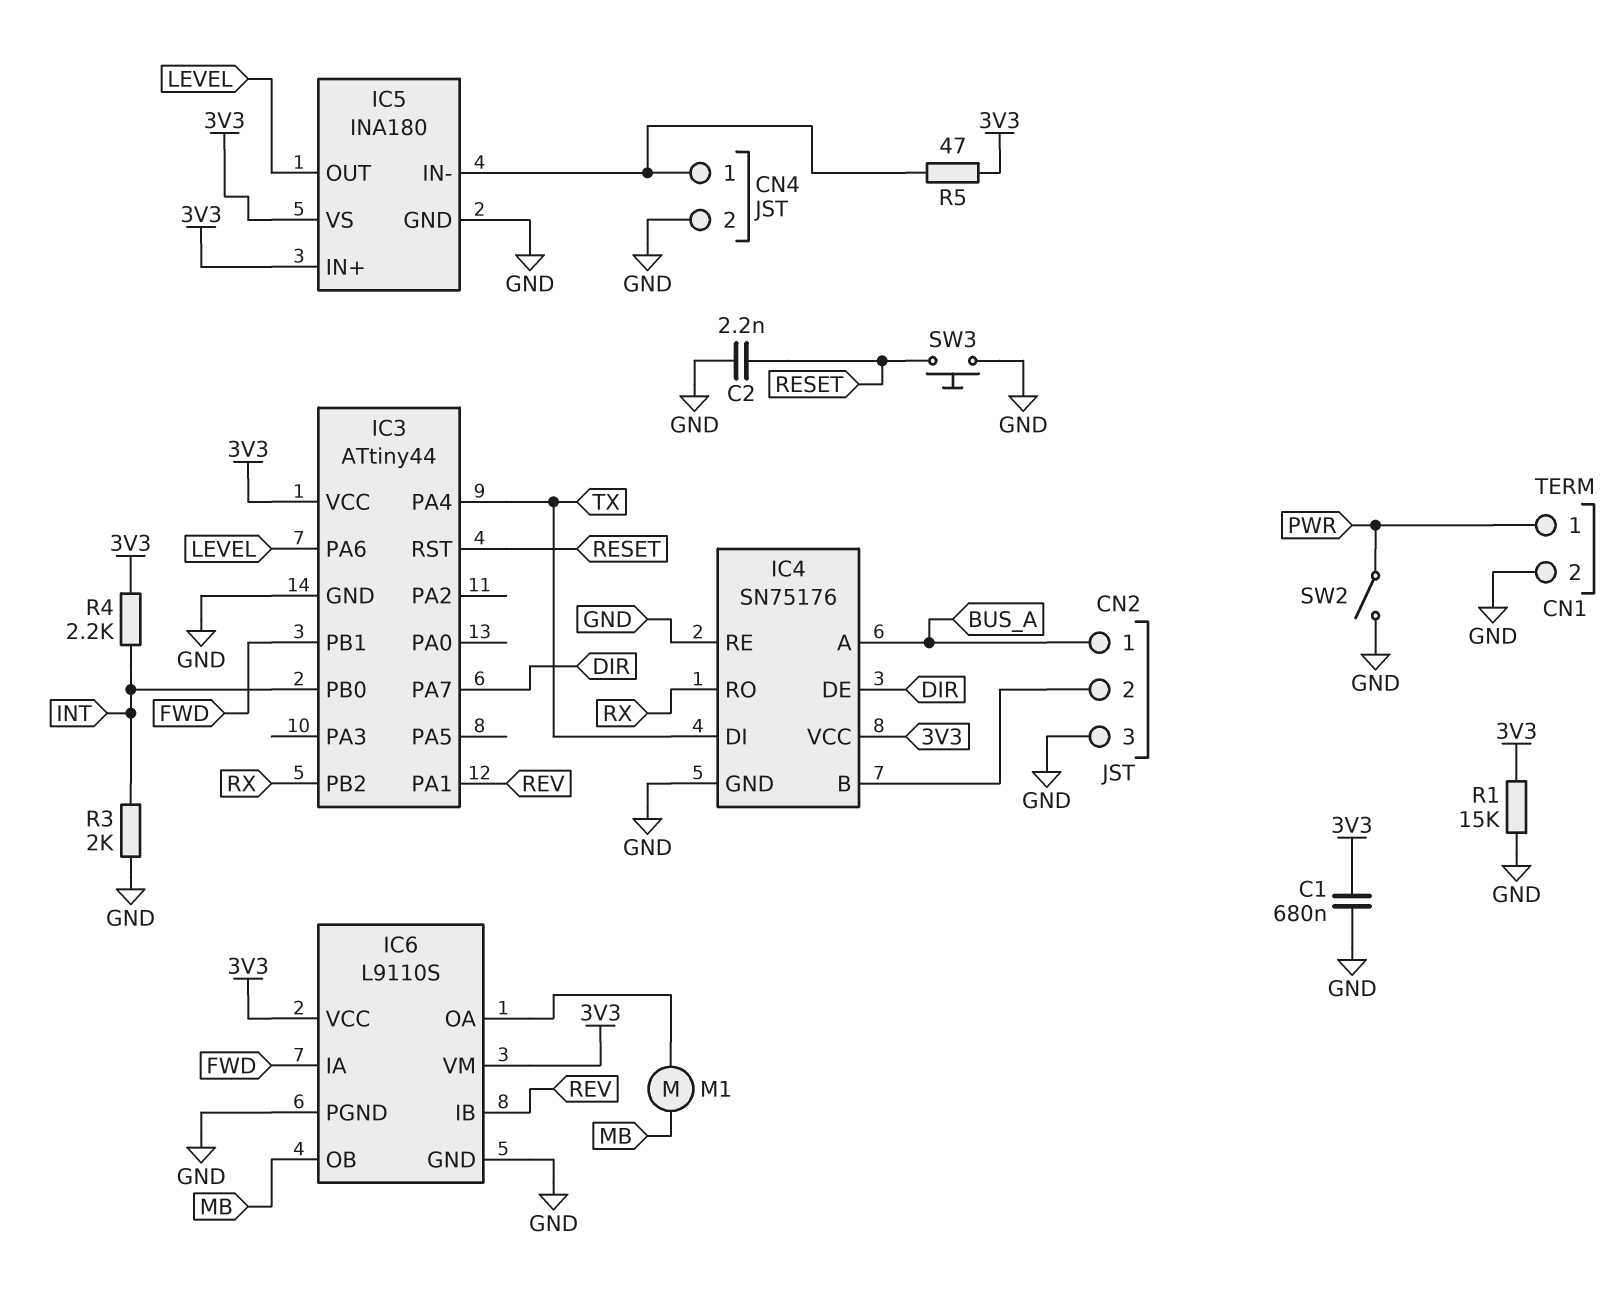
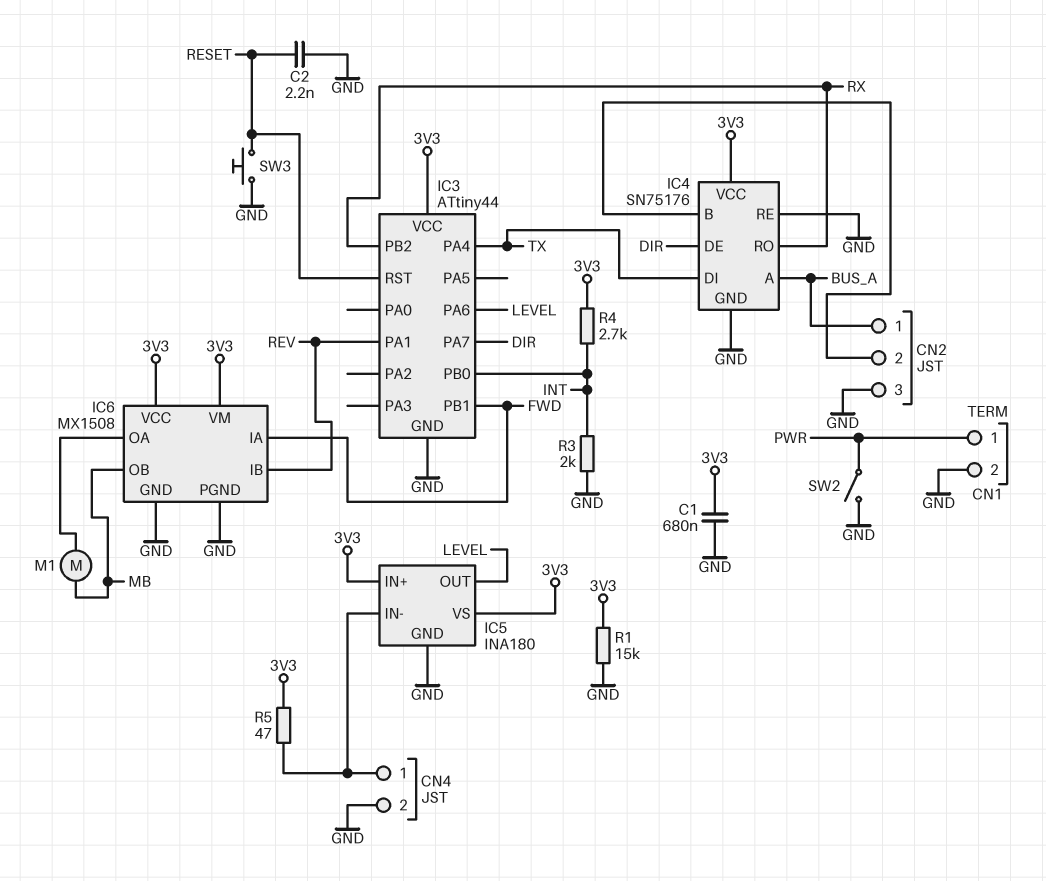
IC6: L9110S -> MX1508
R4: 2.2k (3V3, INT) -> 2.7k (3V3, INT)

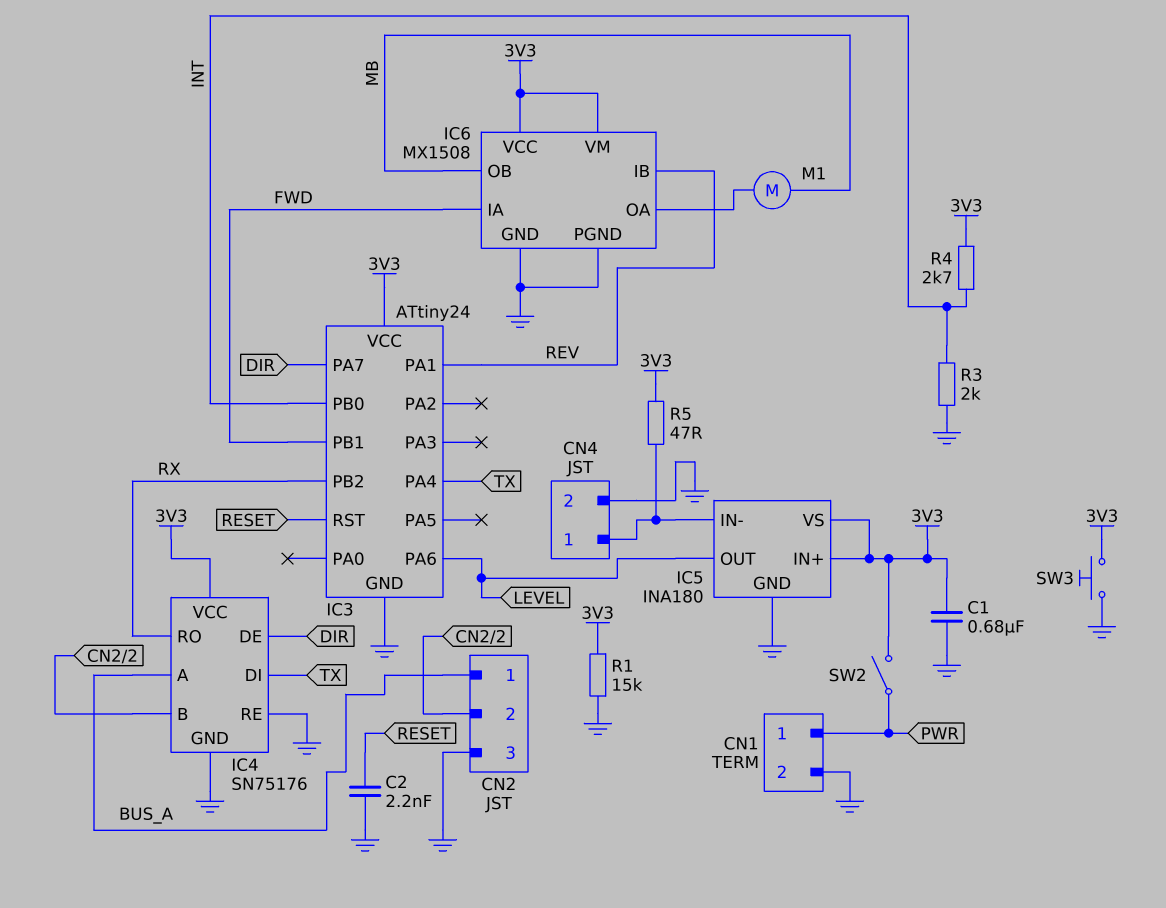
IC3: ATtiny44 -> ATtiny24
SW2: switch (GND, PWR) -> switch (3V3, PWR)
SW3: button (GND, RESET) -> button (3V3, GND)

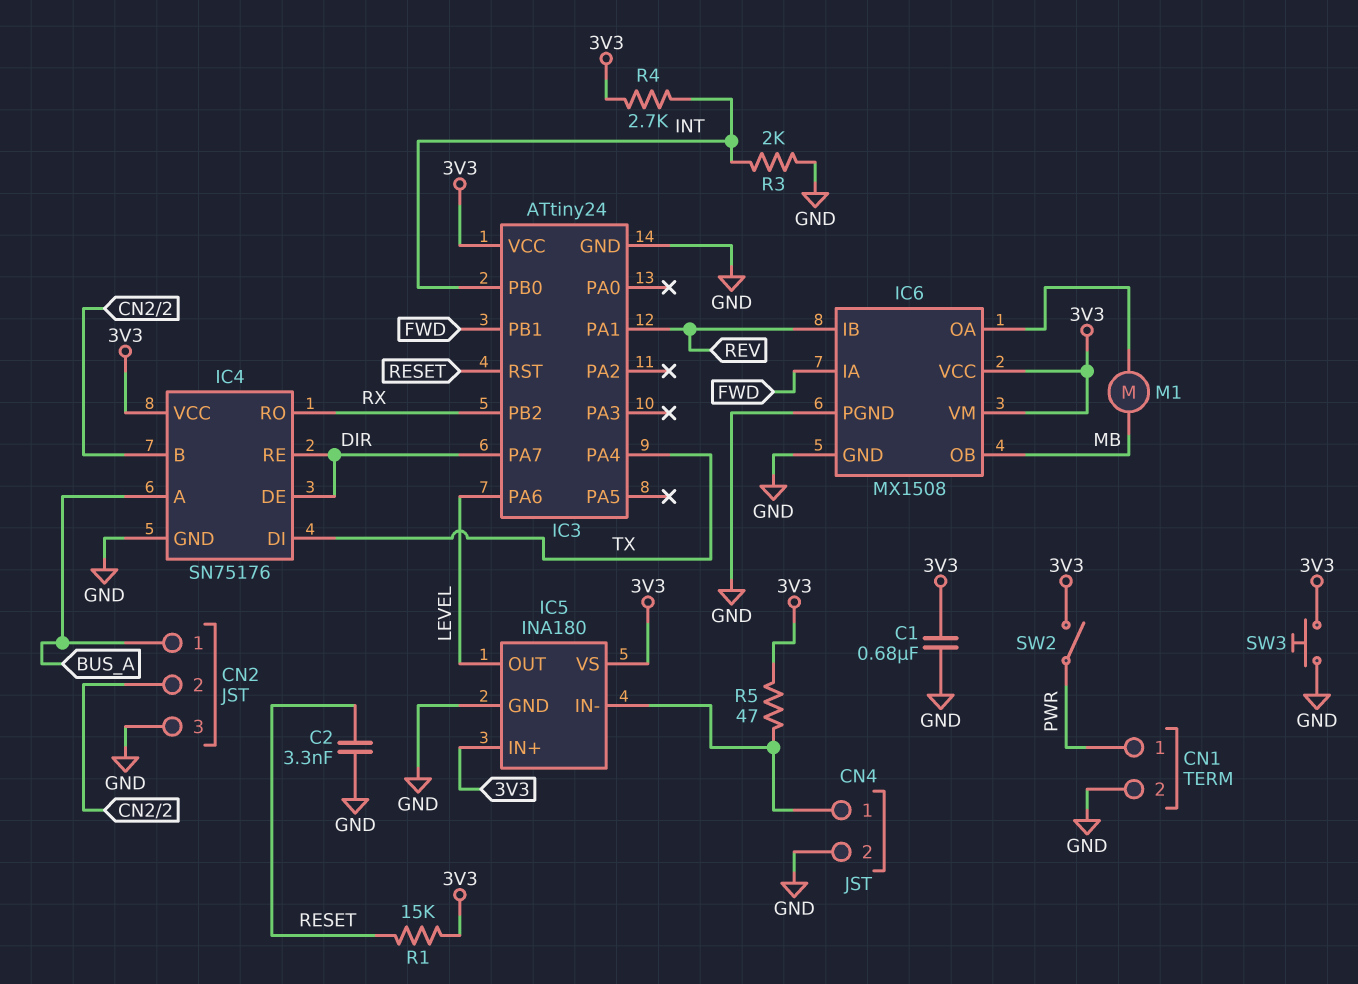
C2: 2.2nF (GND, RESET) -> 3.3nF (GND, RESET)
IC4 pin RE: GND -> DIR
R1: 15k (3V3, GND) -> 15k (3V3, RESET)

